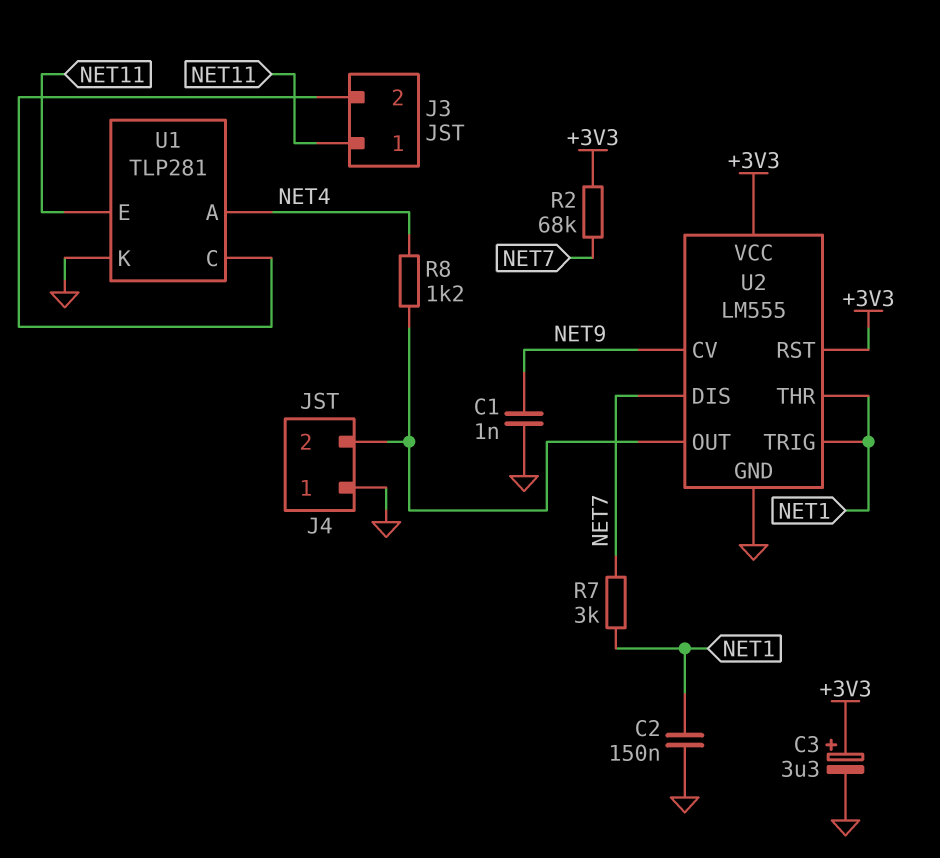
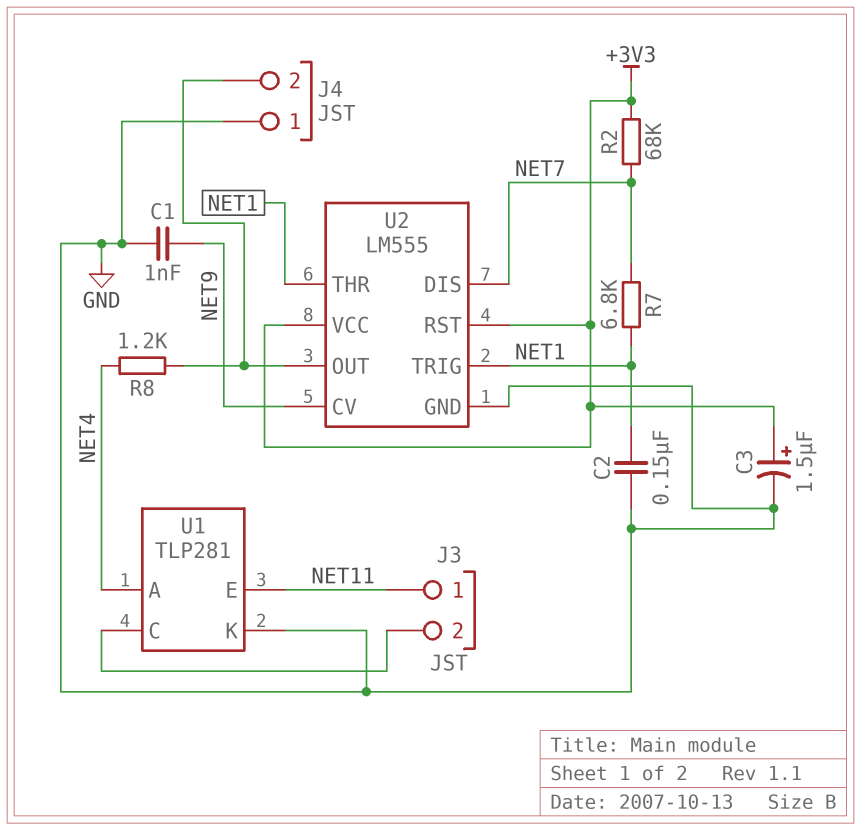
C3: 3.3uF (plus +3V3, minus GND) -> 1.5uF (plus +3V3, minus GND)
R7: 3k (NET1, NET7) -> 6.8k (NET1, NET7)

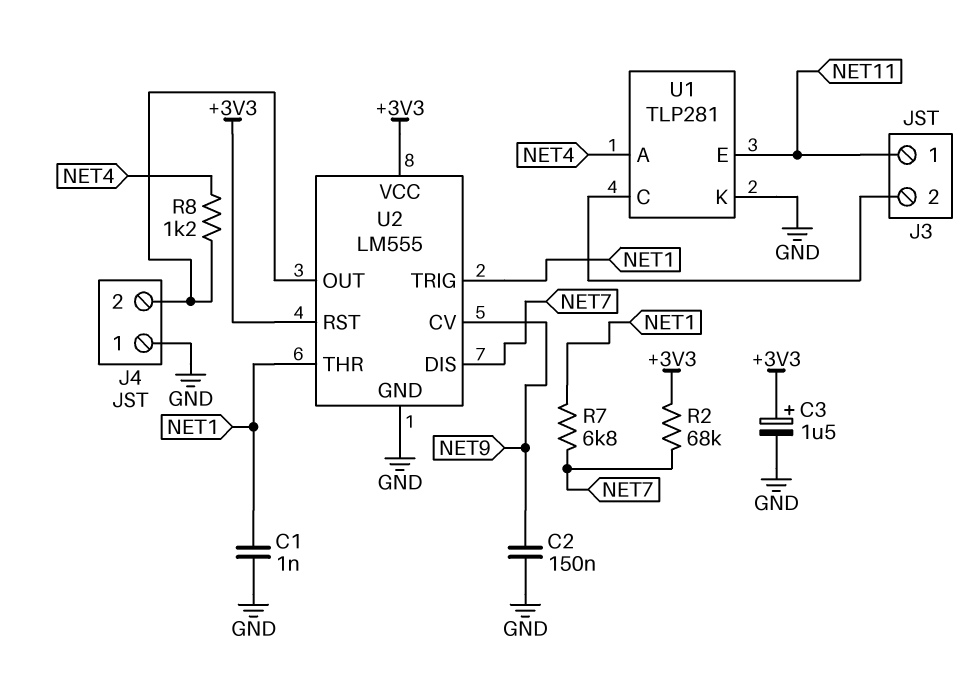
C1: 1nF (GND, NET9) -> 1nF (GND, NET1)
C2: 150nF (GND, NET1) -> 150nF (GND, NET9)

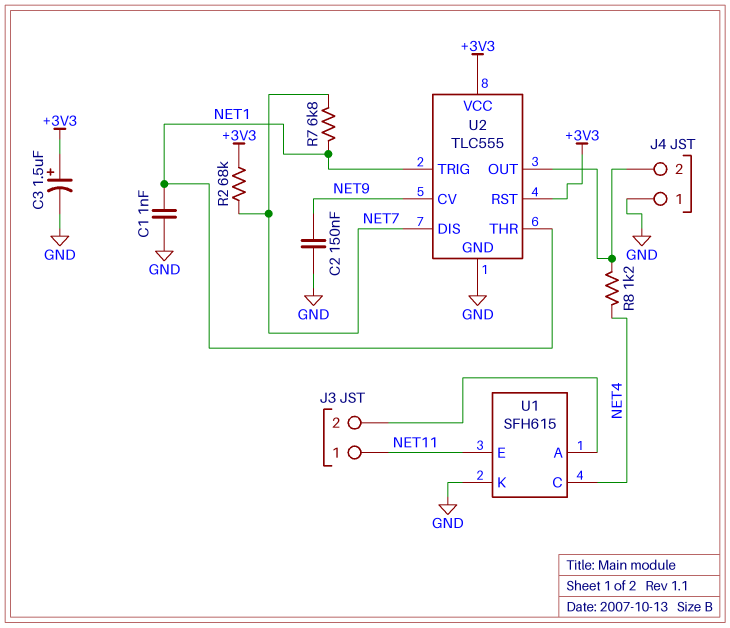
U1: TLP281 -> SFH615
U1 pin A: NET4 -> J3/2
U1 pin C: J3/2 -> NET4
U2: LM555 -> TLC555

